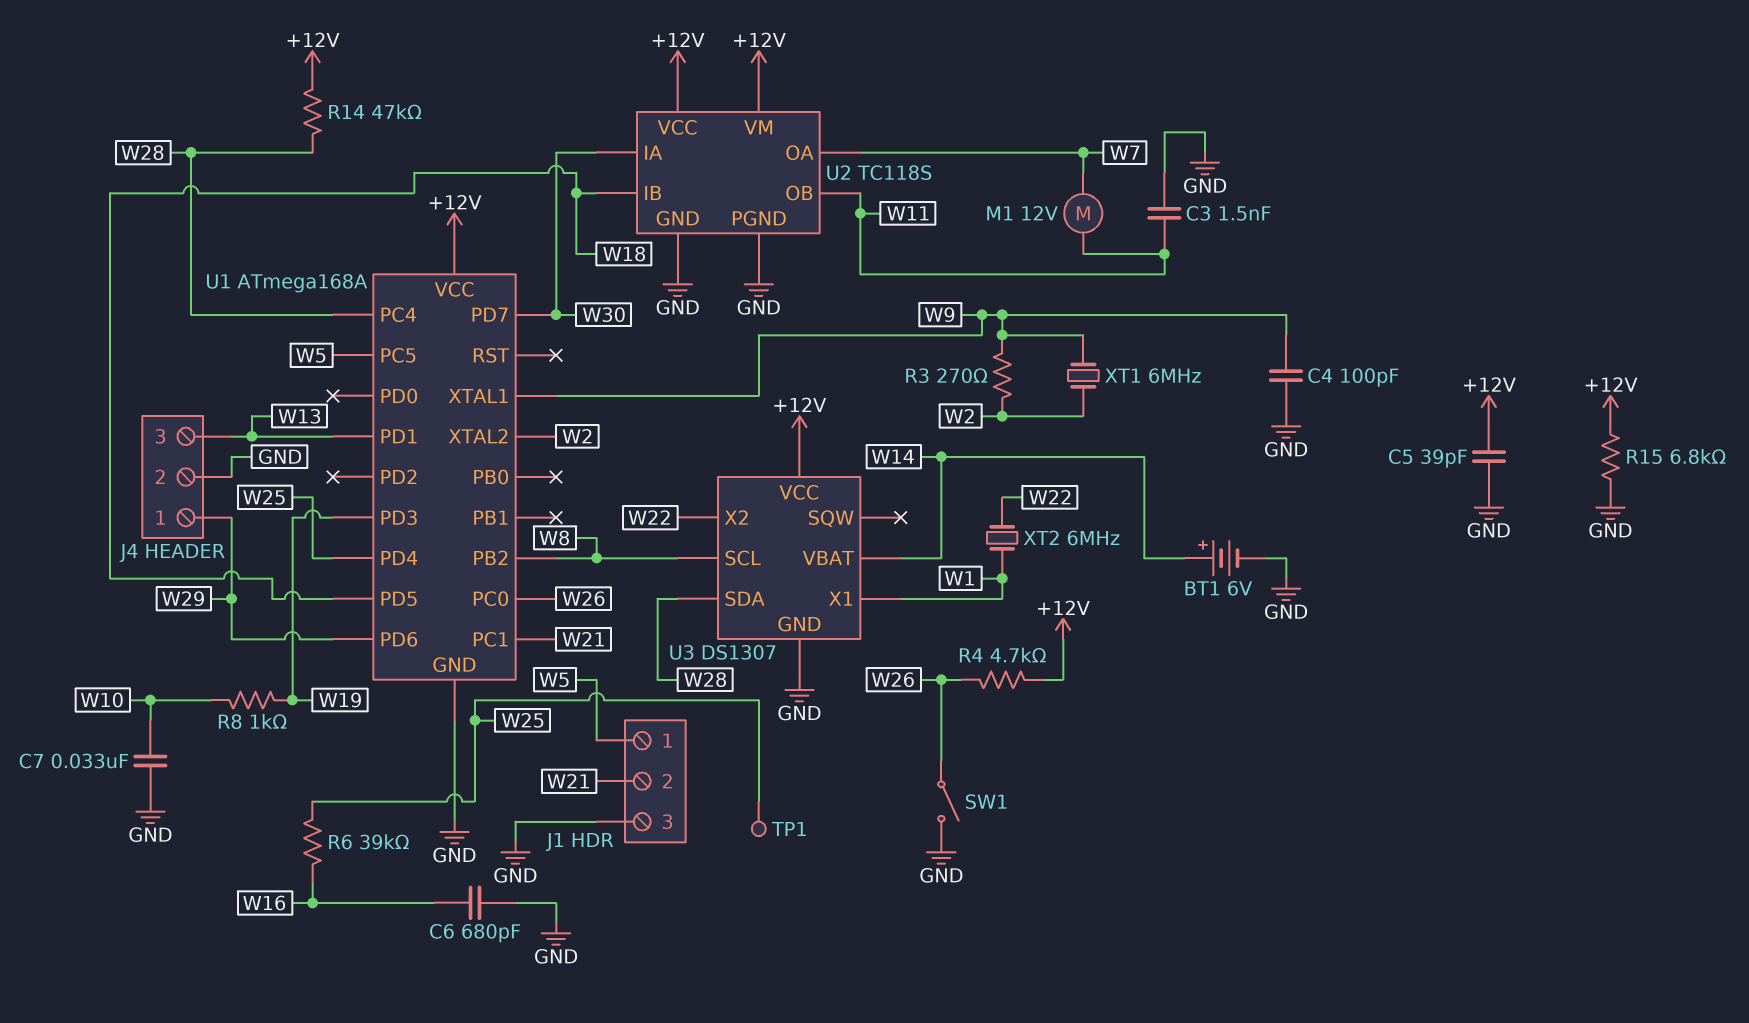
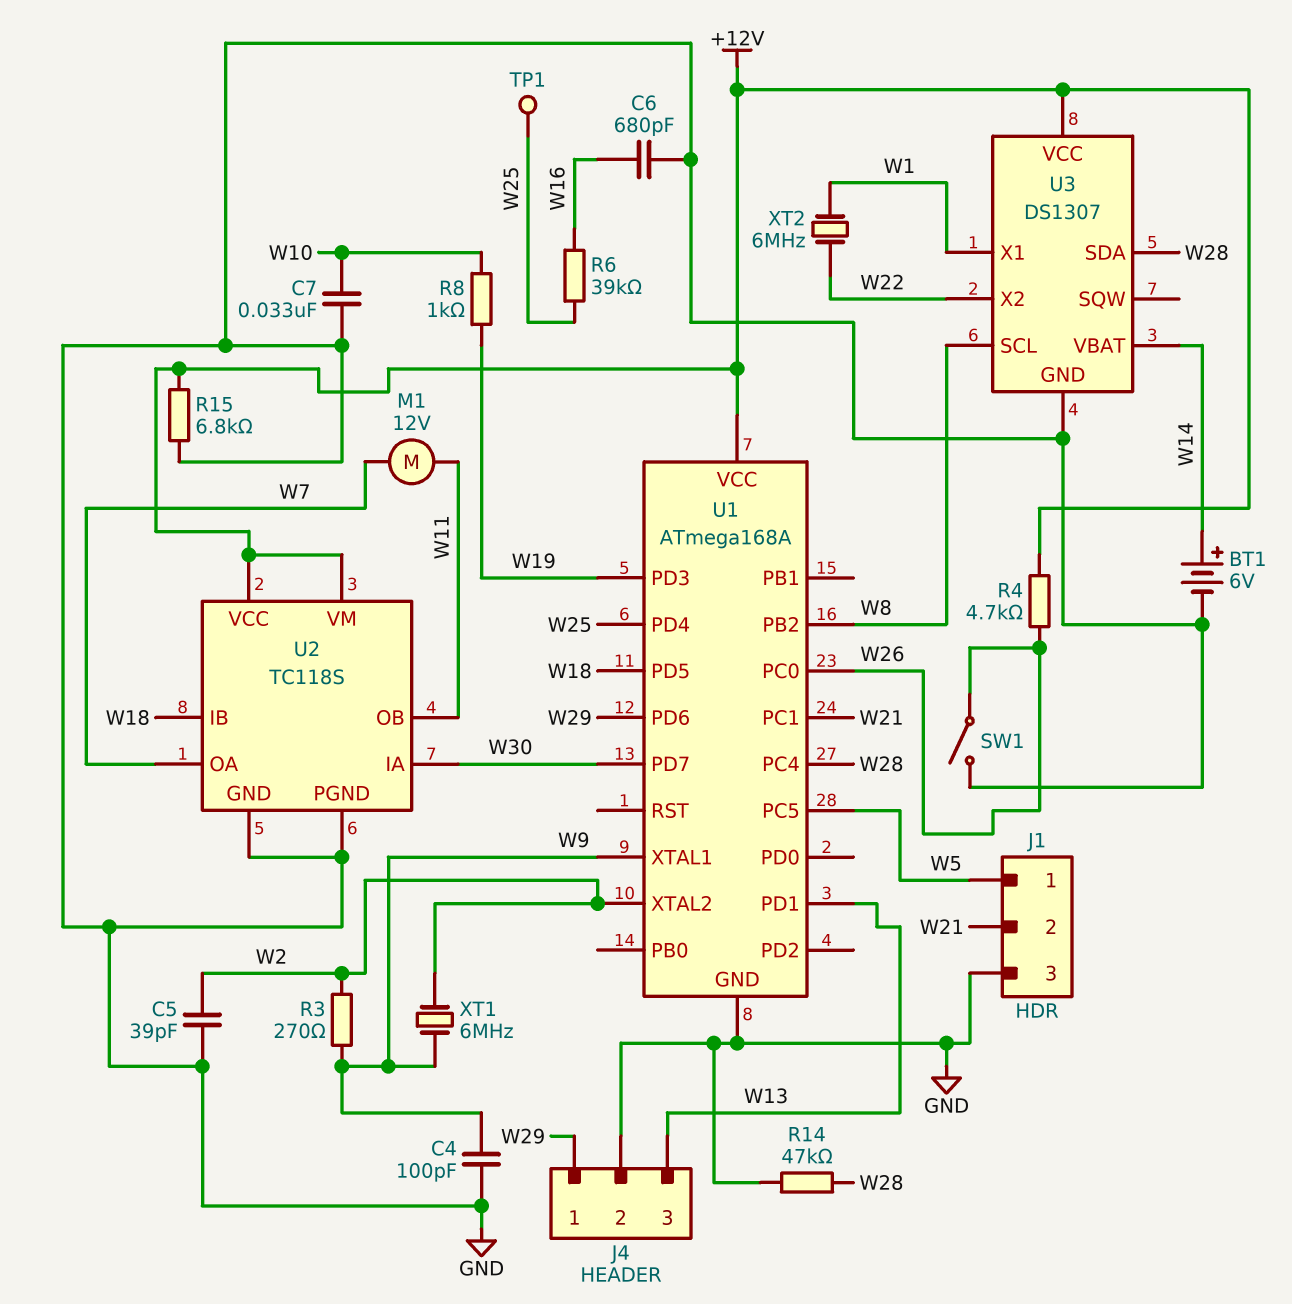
C3: 1.5nF (GND, W11) -> none
C5: 39pF (+12V, GND) -> 39pF (GND, W2)
R14: 47k (+12V, W28) -> 47k (GND, W28)

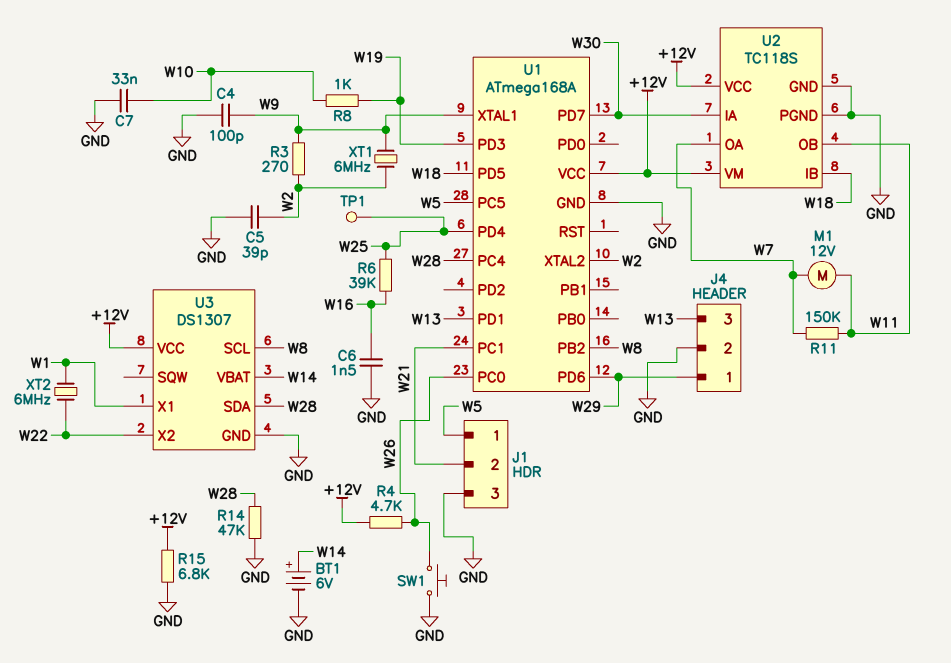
C6: 680pF (GND, W16) -> 1.5nF (GND, W16)
R11: none -> 150k (W7, W11)
SW1: switch (GND, W26) -> button (GND, W26)

